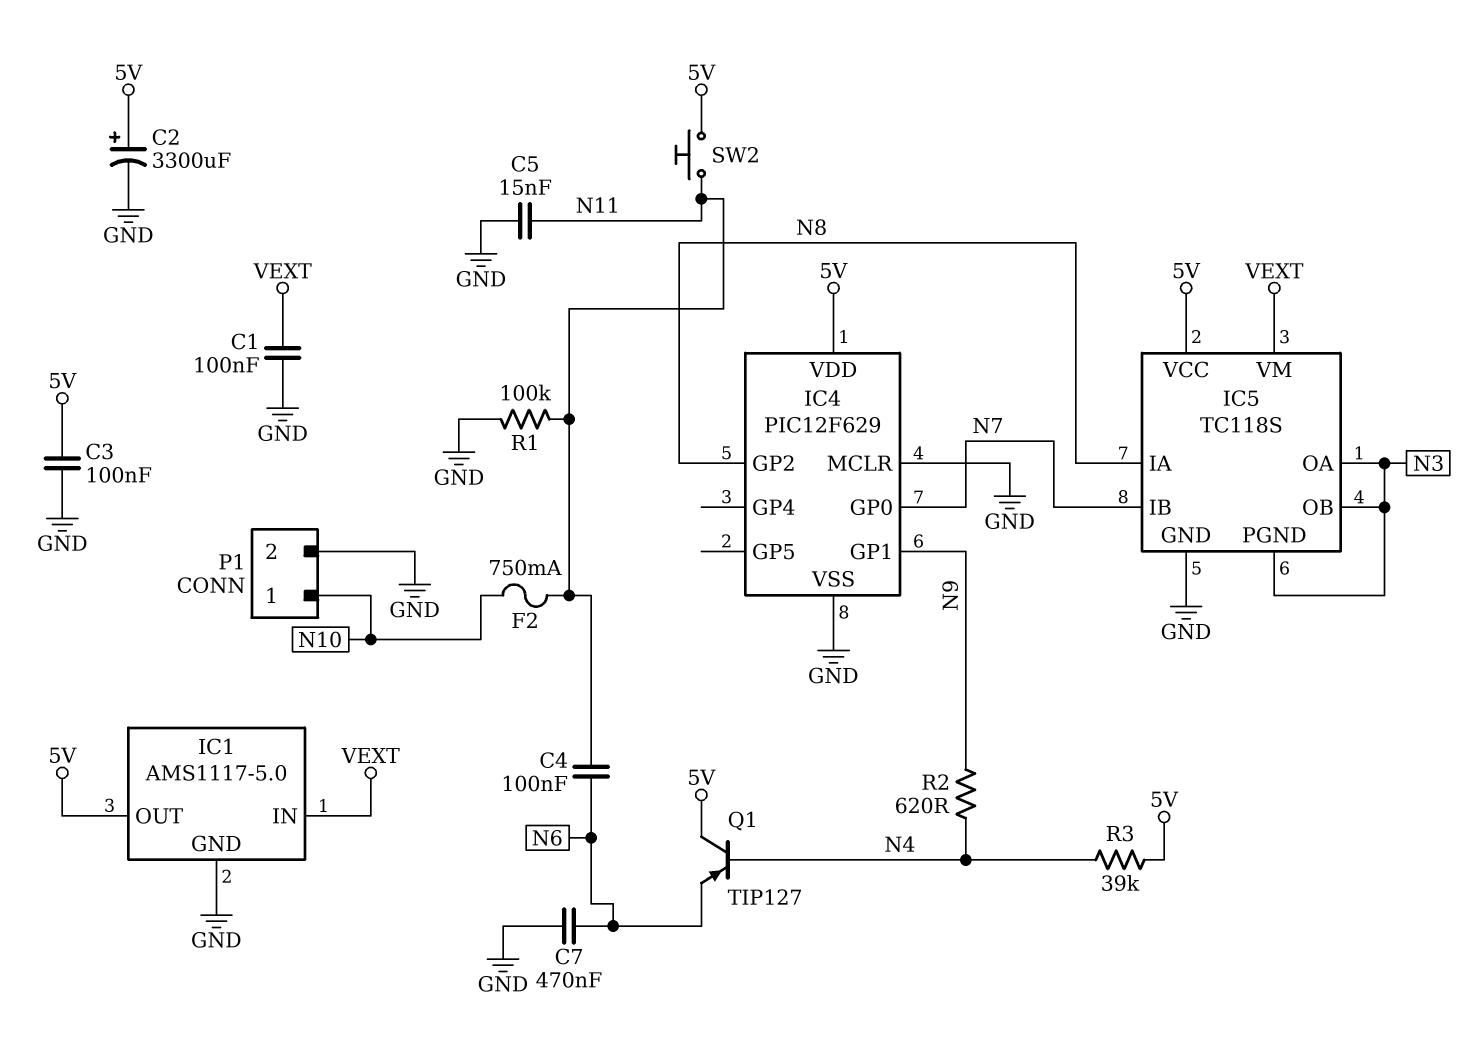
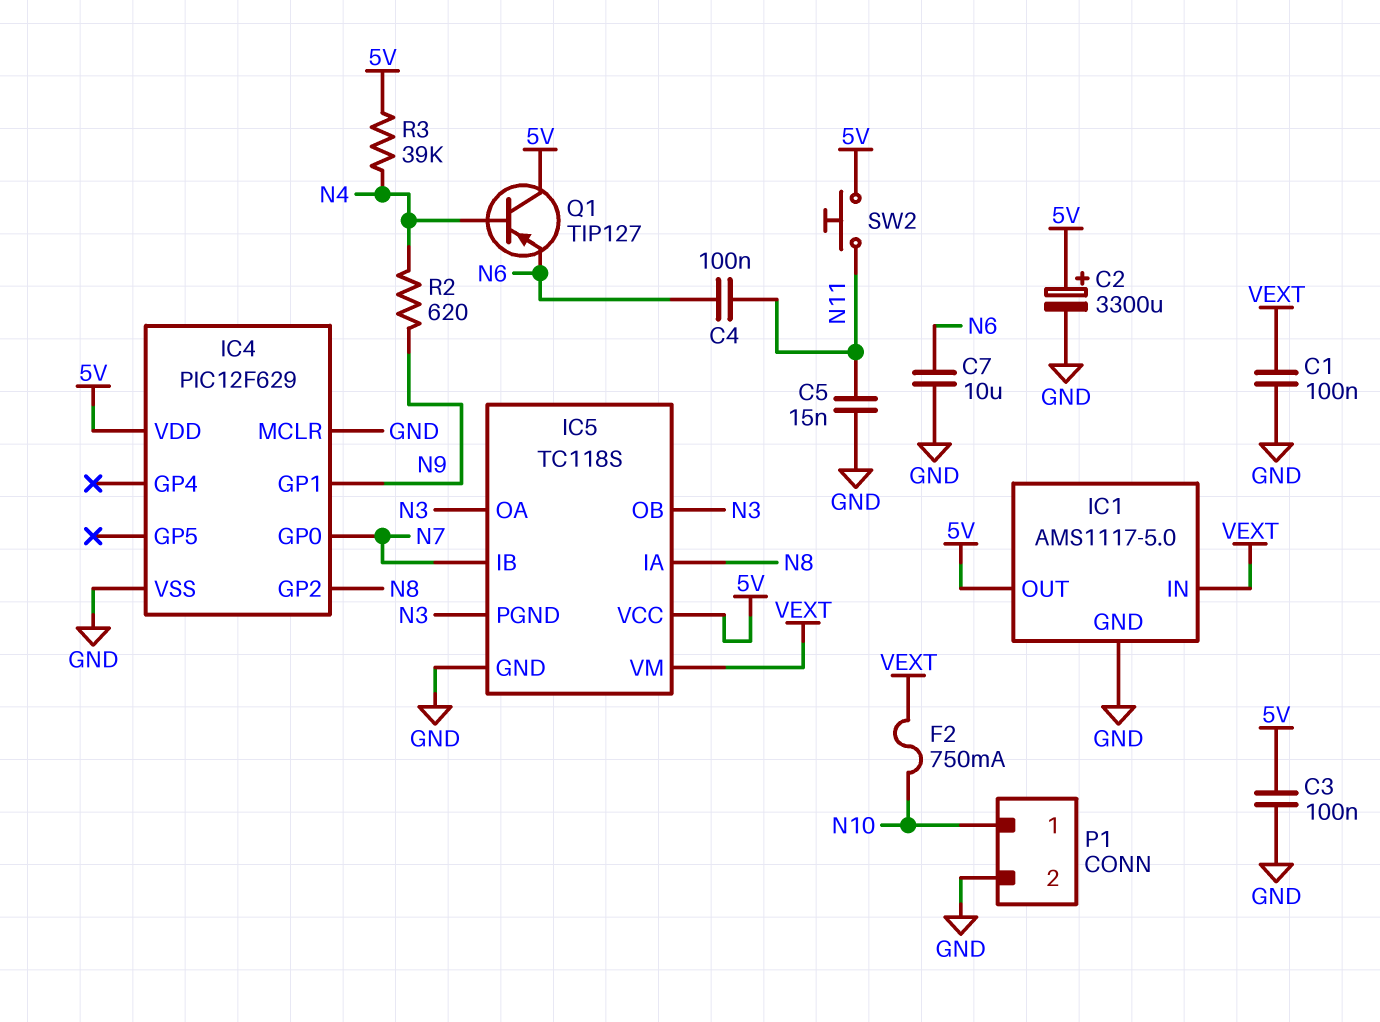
C7: 470nF (GND, N6) -> 10uF (GND, N6)
F2: 750mA (N10, N11) -> 750mA (N10, VEXT)
R1: 100k (GND, N11) -> none

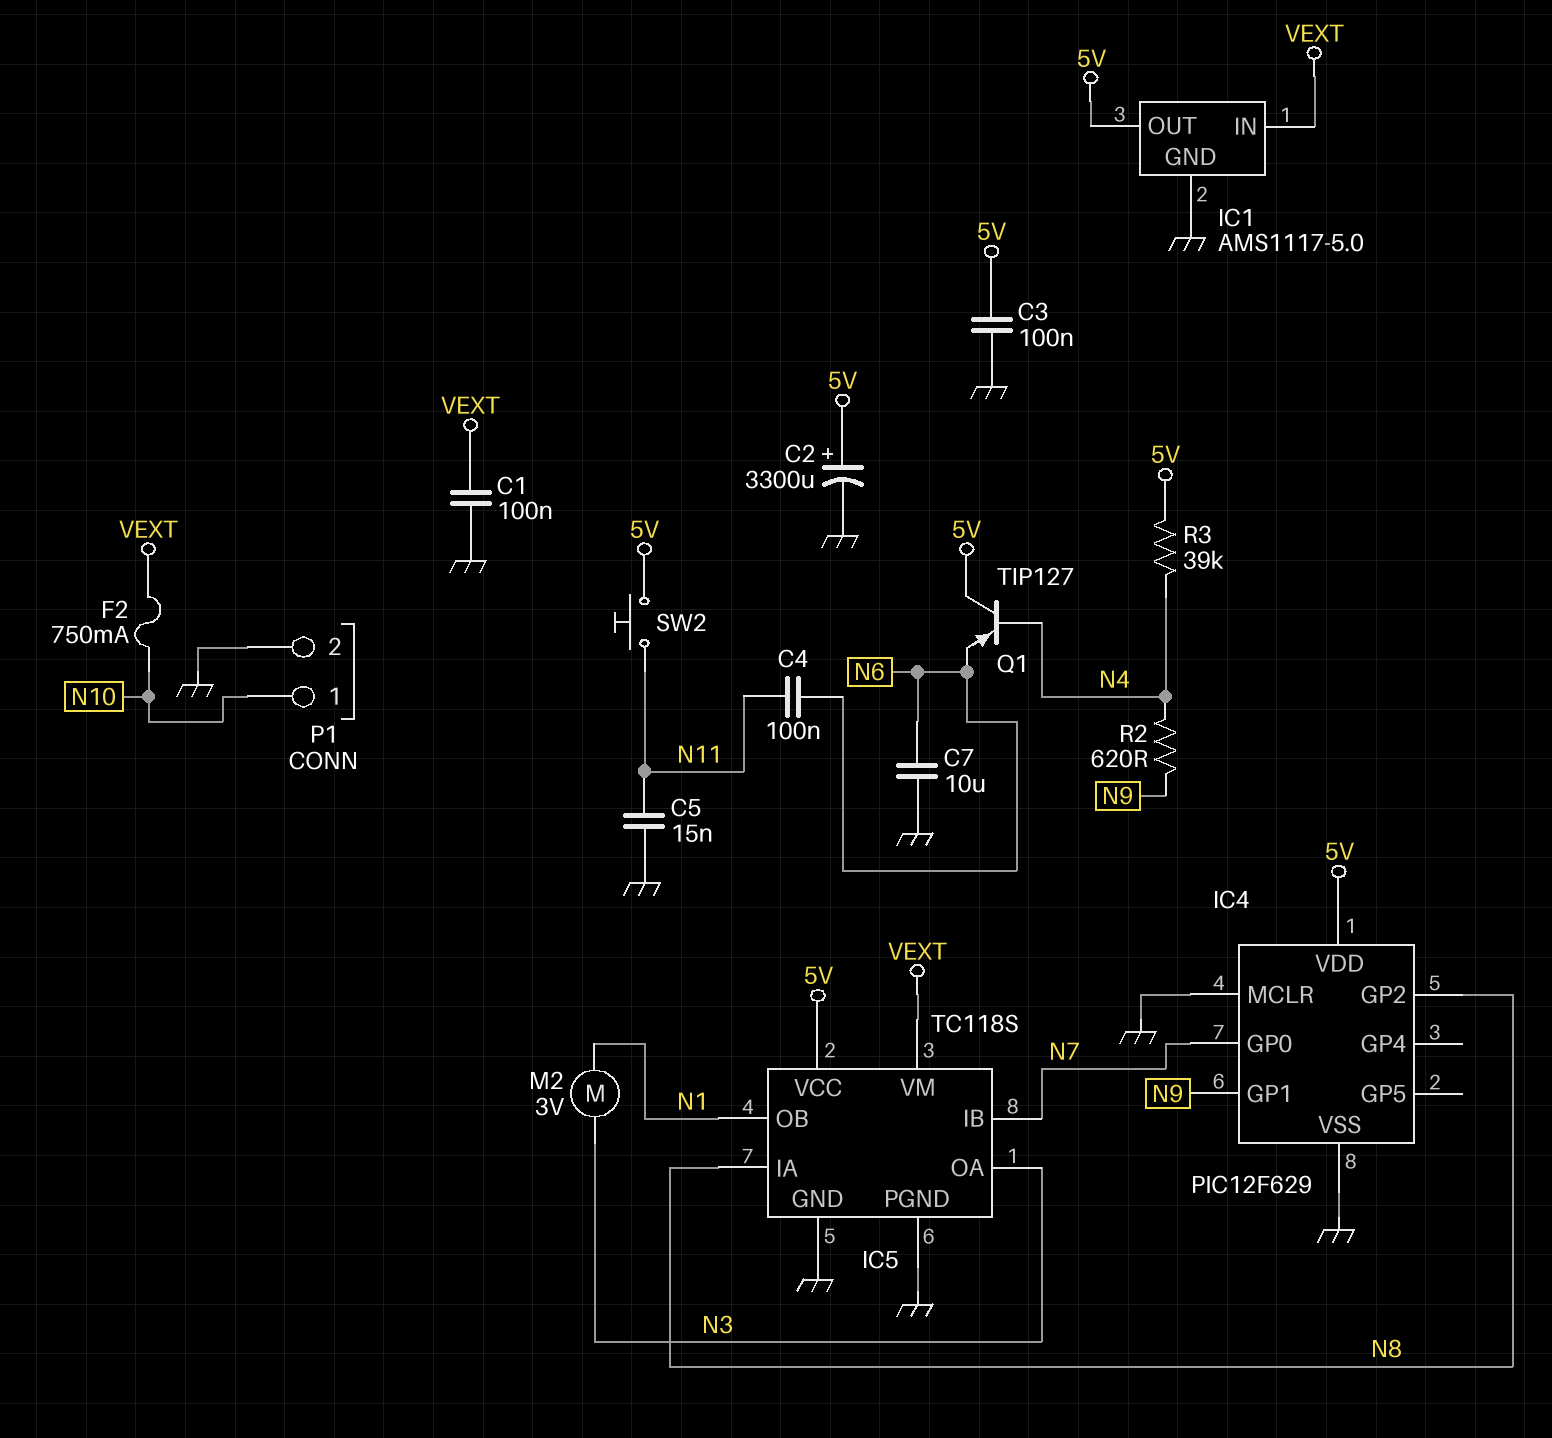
IC5 pin OB: N3 -> N1
IC5 pin PGND: N3 -> GND
M2: none -> motor 3V (N1, N3)

